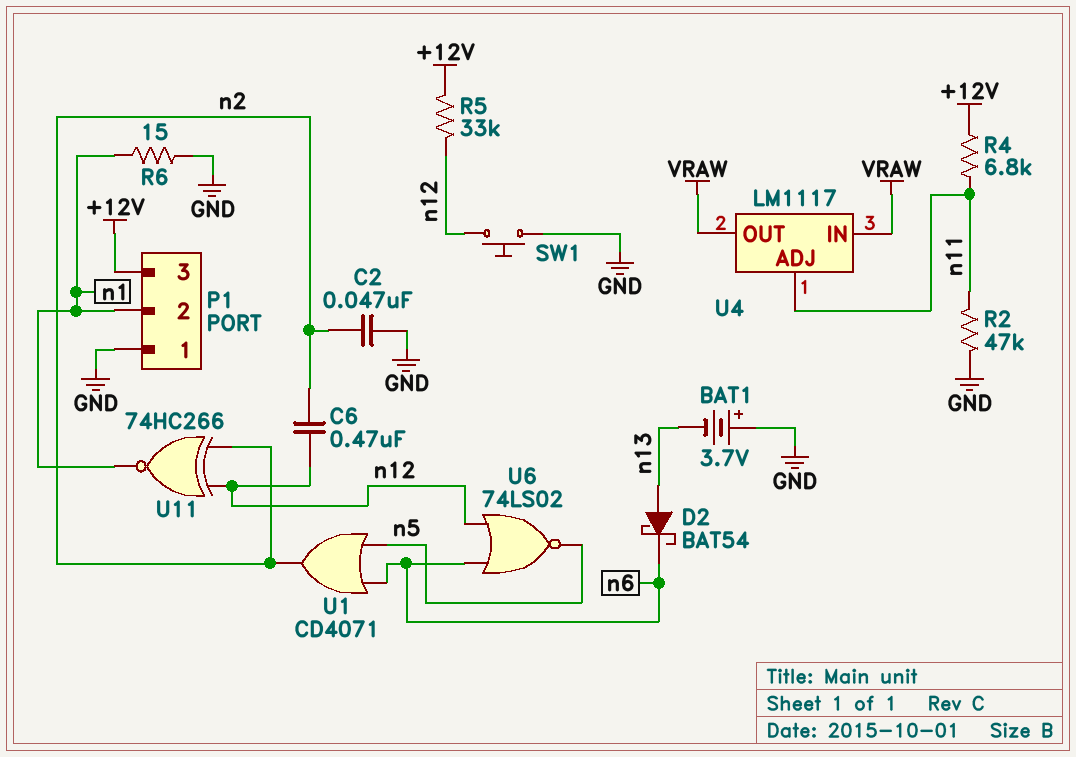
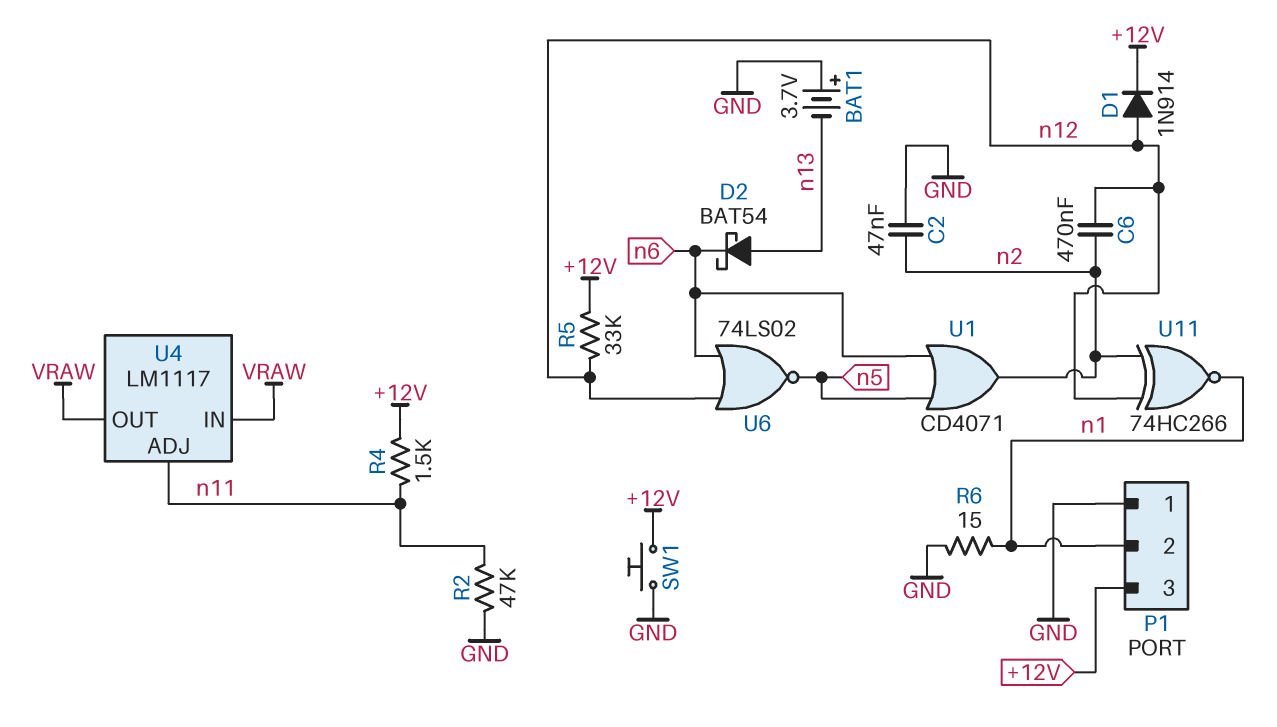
D1: none -> diode 1N914 (A n12, K +12V)
R4: 6.8k (+12V, n11) -> 1.5k (+12V, n11)
SW1: button (GND, n12) -> button (+12V, GND)

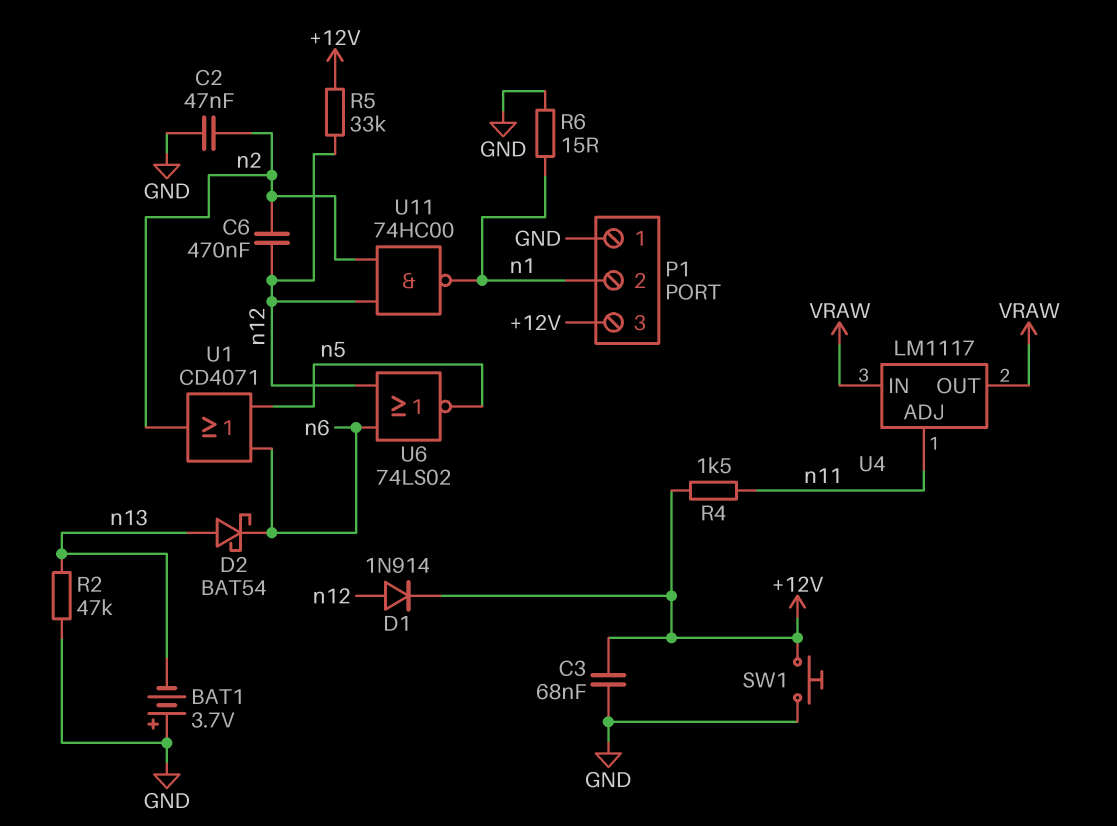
C3: none -> 68nF (+12V, GND)
R2: 47k (GND, n11) -> 47k (GND, n13)
U11: XNOR 74HC266 (in n2, in n12, out n1) -> NAND 74HC00 (in n2, in n12, out n1)

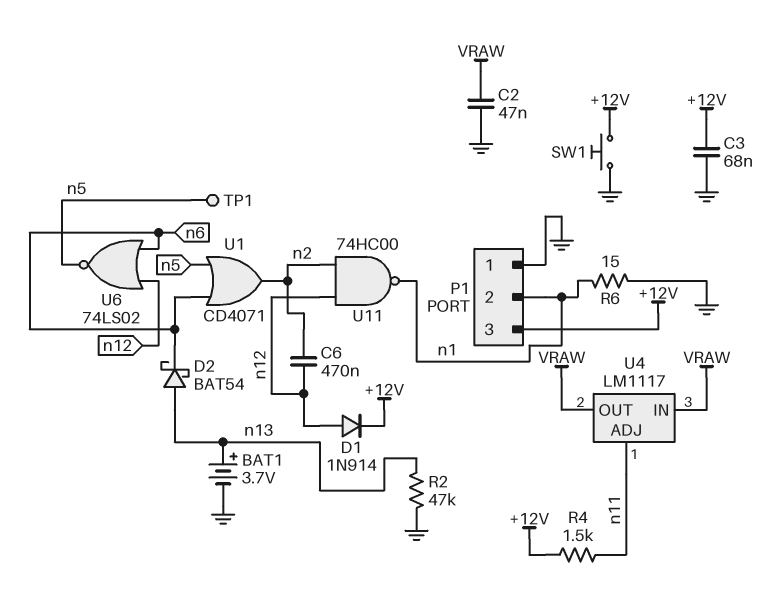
BAT1: 3.7V (plus GND, minus n13) -> 3.7V (plus n13, minus GND)
C2: 47nF (GND, n2) -> 47nF (GND, VRAW)
R5: 33k (+12V, n12) -> none
TP1: none -> test point (n5)

